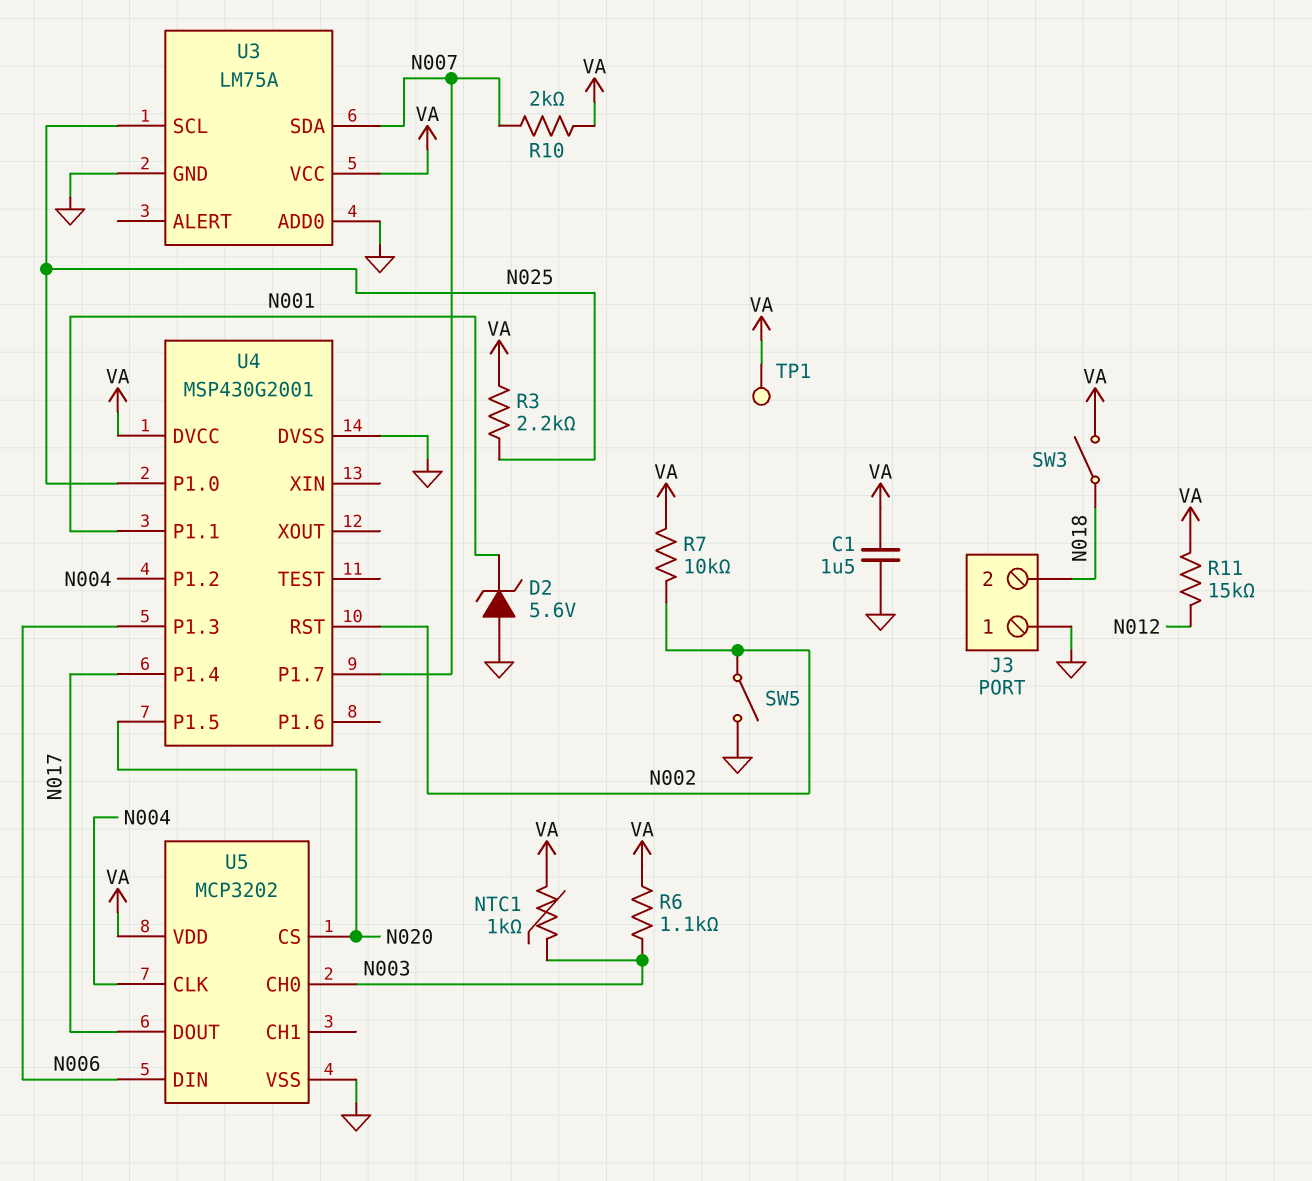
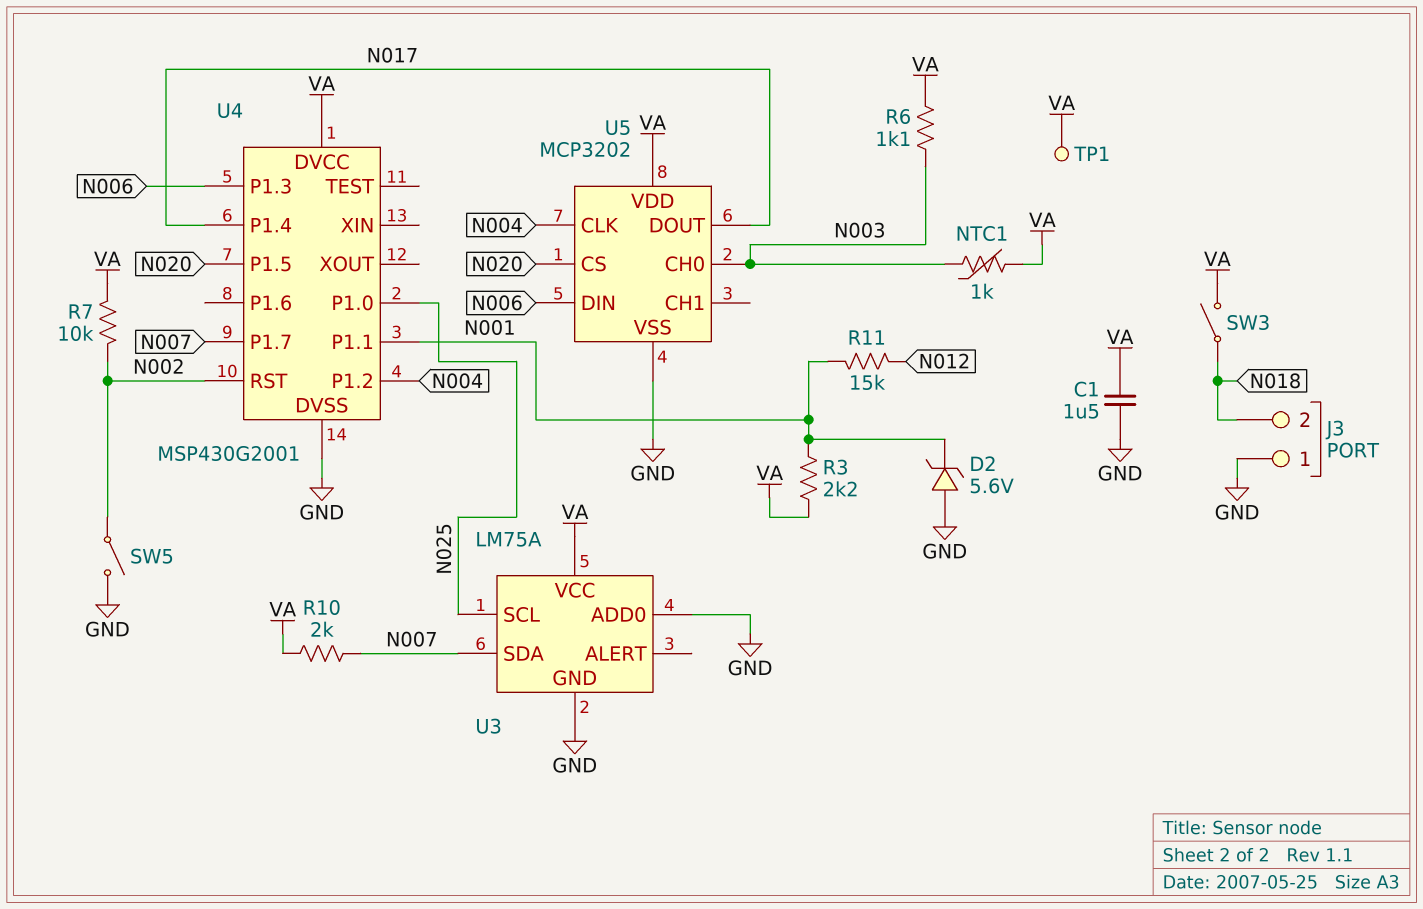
R3: 2.2k (N025, VA) -> 2.2k (N001, VA)
R11: 15k (N012, VA) -> 15k (N001, N012)

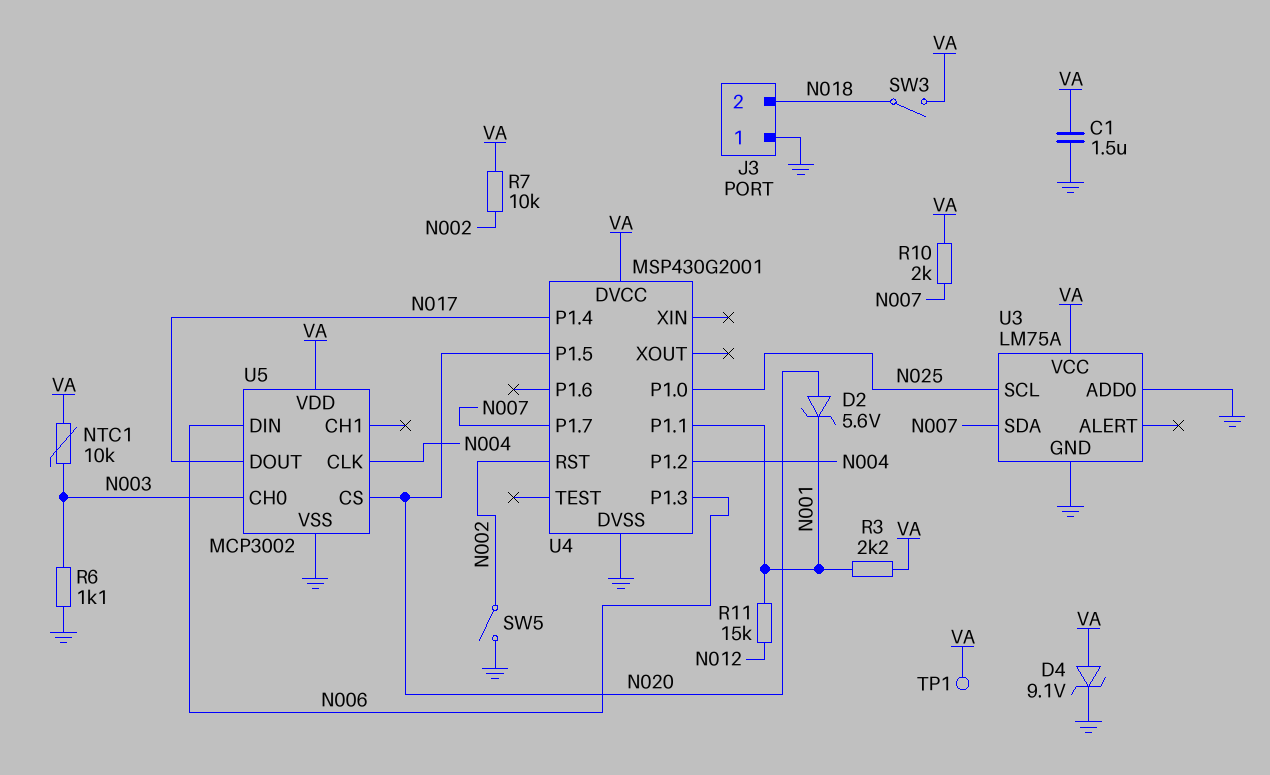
D2: zener 5.6V (A GND, K N001) -> zener 5.6V (A N020, K N001)
D4: none -> zener 9.1V (A VA, K GND)
NTC1: 1k (N003, VA) -> 10k (N003, VA)
R6: 1.1k (N003, VA) -> 1.1k (GND, N003)
U5: MCP3202 -> MCP3002

